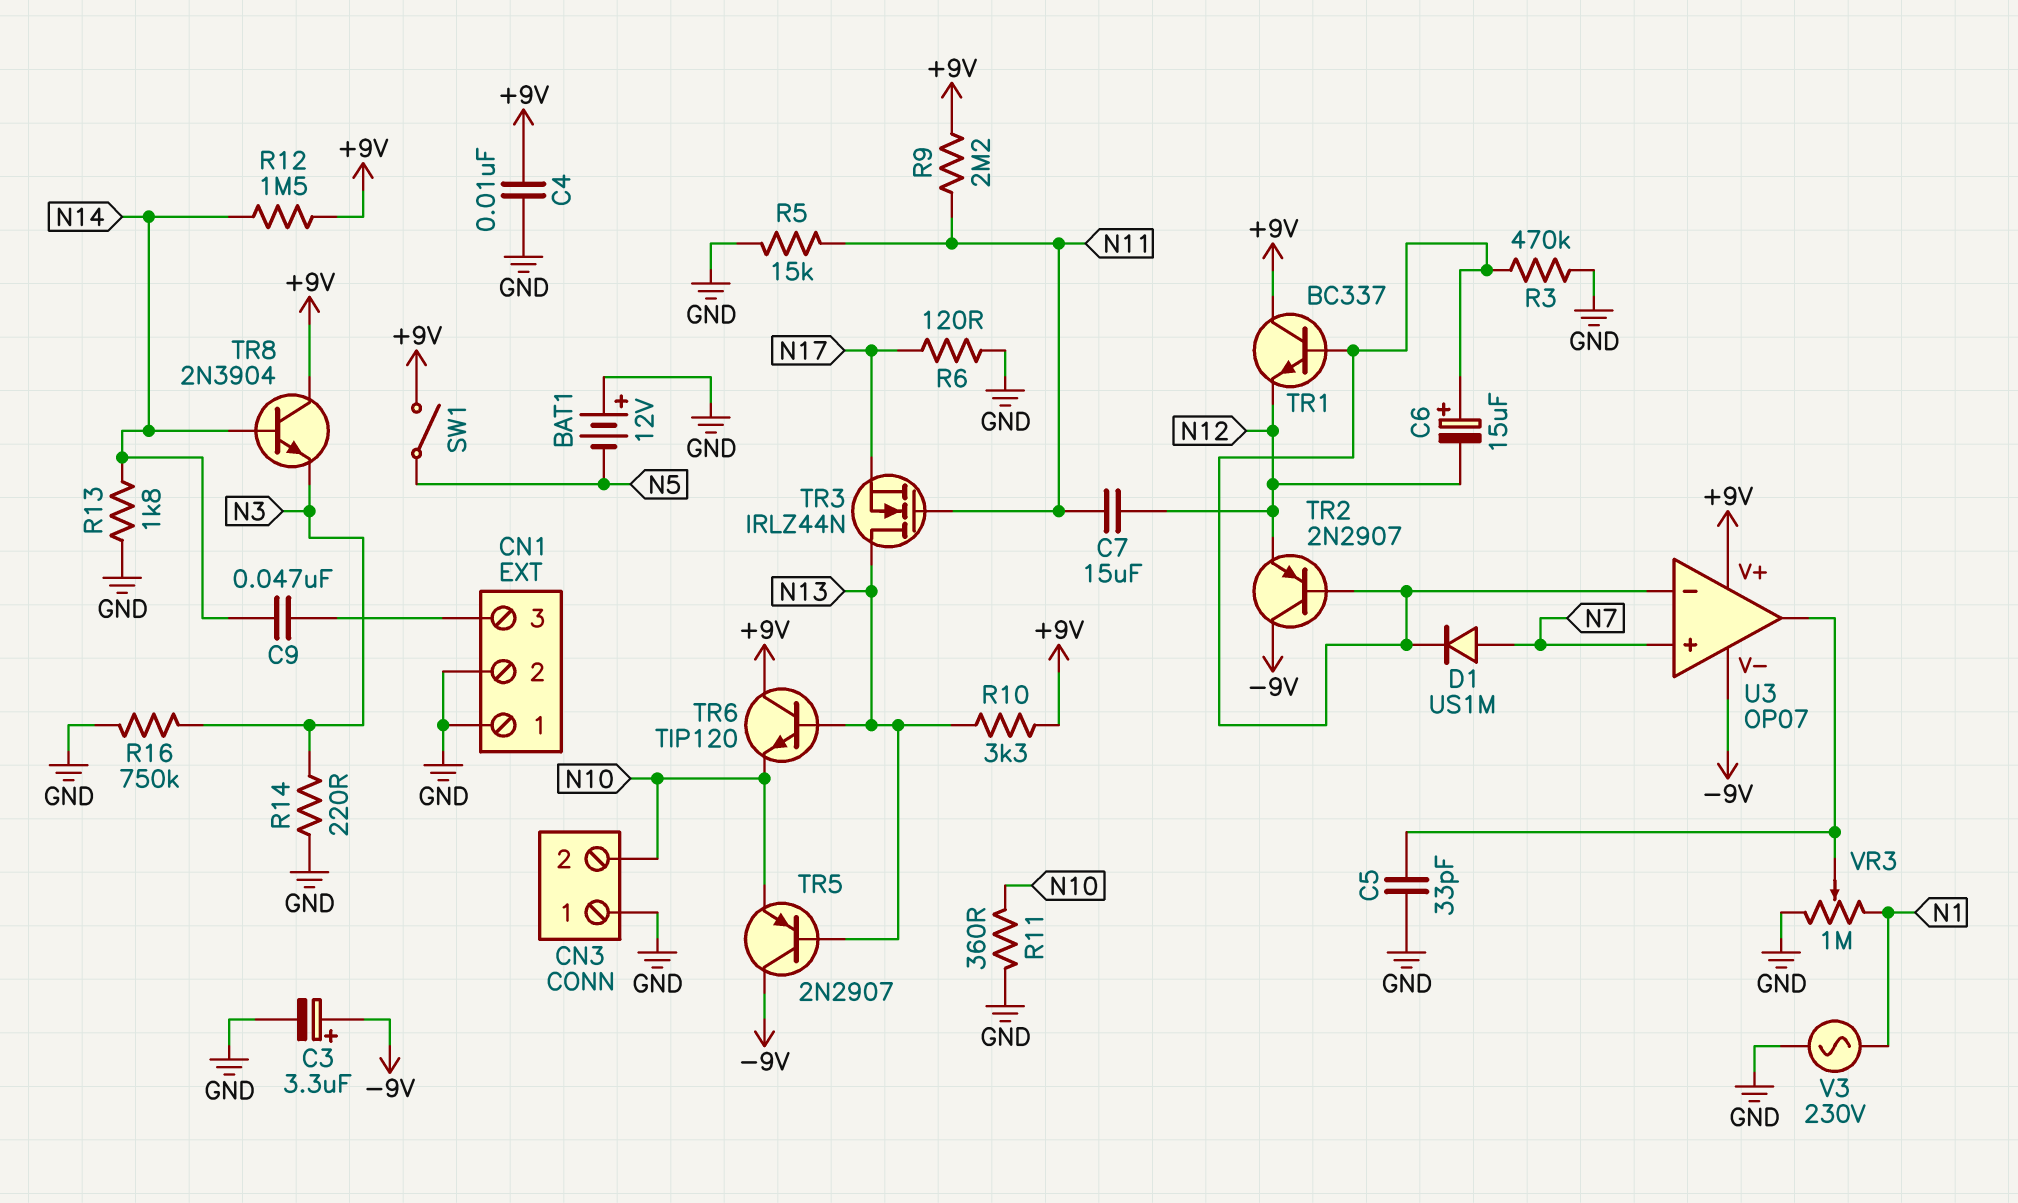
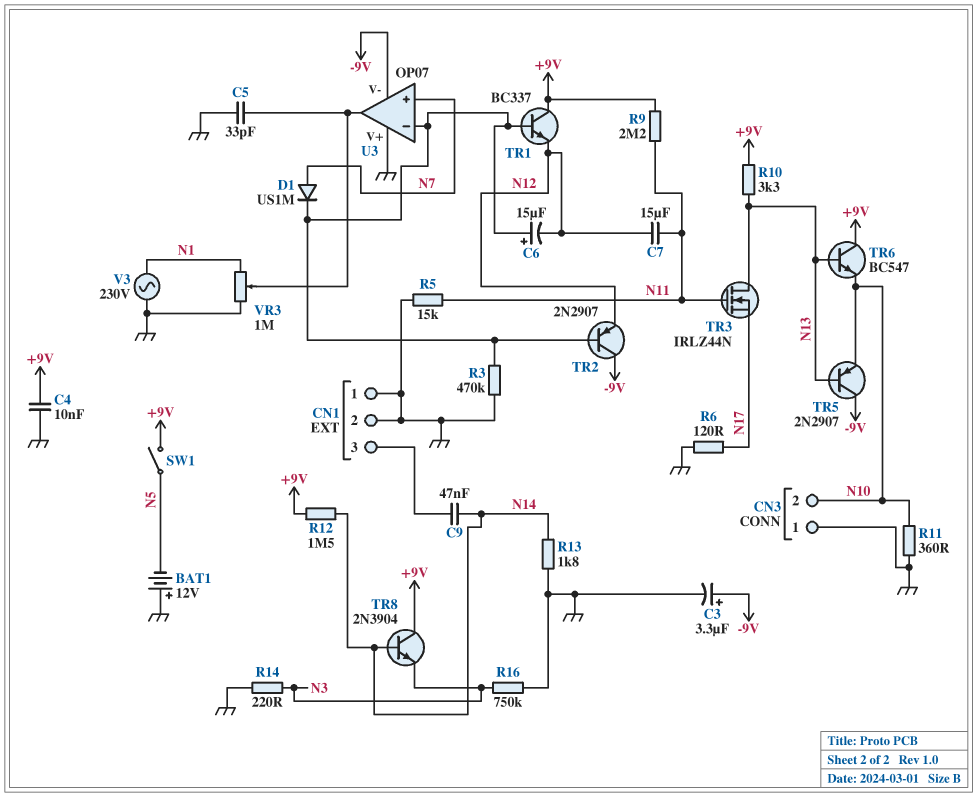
TR6: NPN TIP120 (B N13, C +9V, E N10) -> NPN BC547 (B N13, C +9V, E N10)
U3 pin V+: +9V -> GND

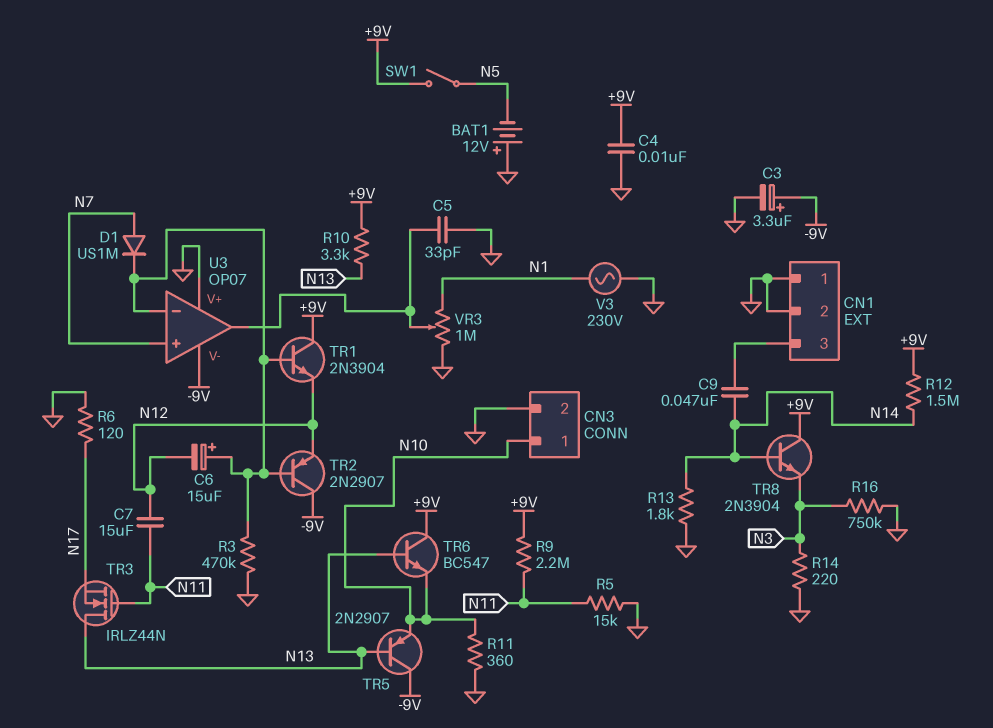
CN3 pin 1: GND -> N10
CN3 pin 2: N10 -> GND
TR1: NPN BC337 (B U3/in-, C +9V, E N12) -> NPN 2N3904 (B U3/in-, C +9V, E N12)

